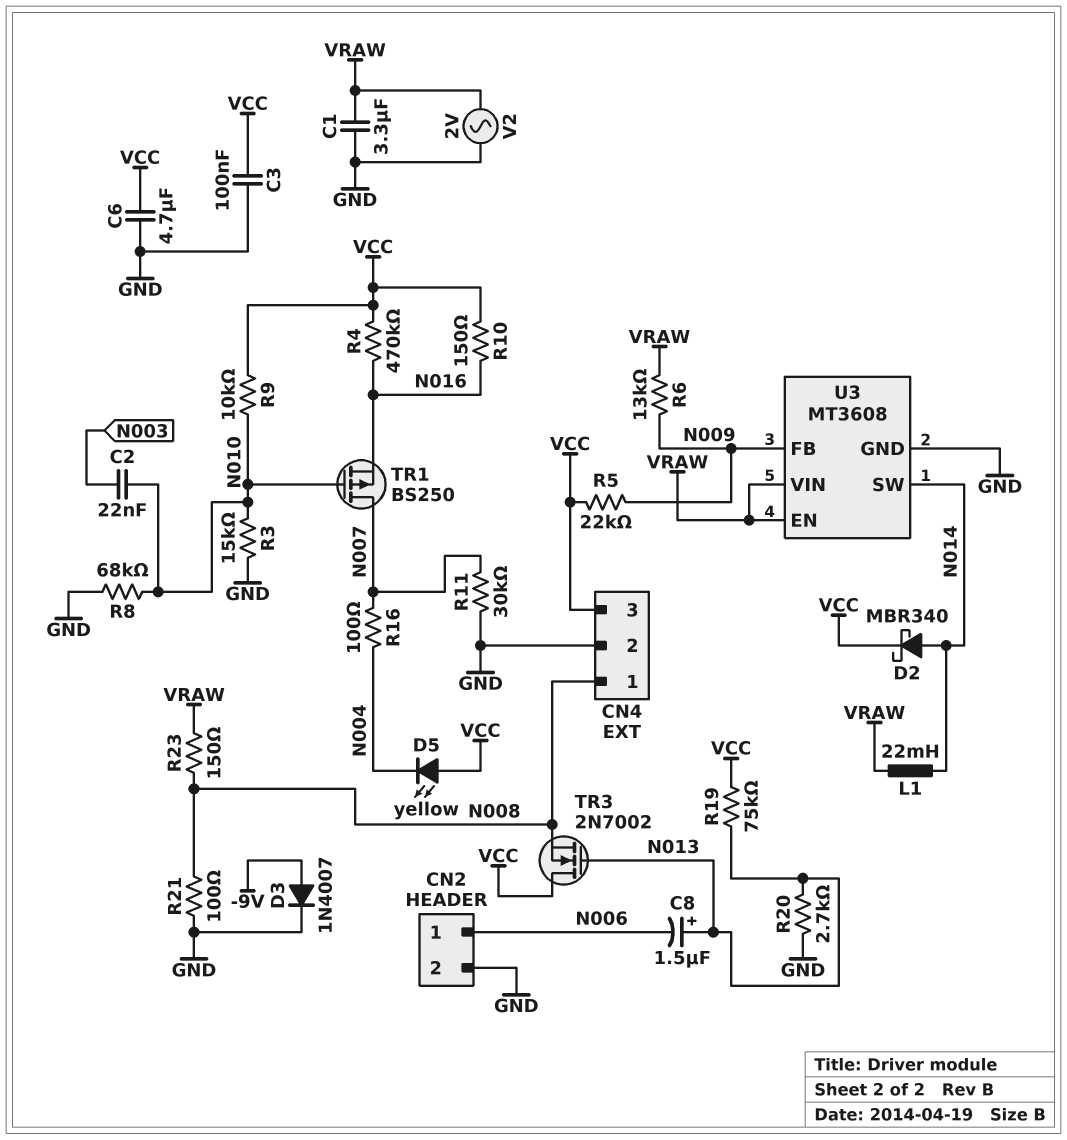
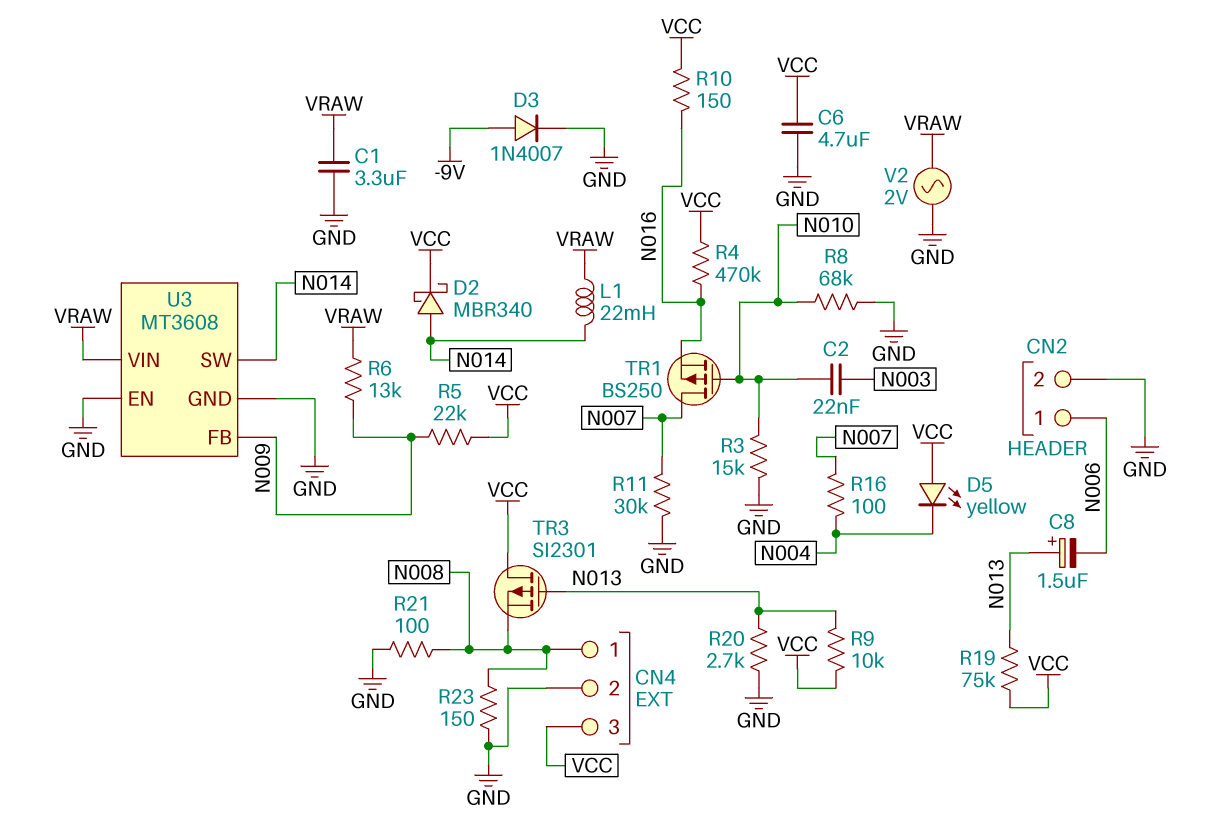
C3: 100nF (GND, VCC) -> none
R9: 10k (N010, VCC) -> 10k (N013, VCC)
R23: 150 (N008, VRAW) -> 150 (GND, N008)
TR3: NMOS 2N7002 (G N013, D VCC, S N008) -> PMOS SI2301 (G N013, D VCC, S N008)
U3 pin EN: VRAW -> GND

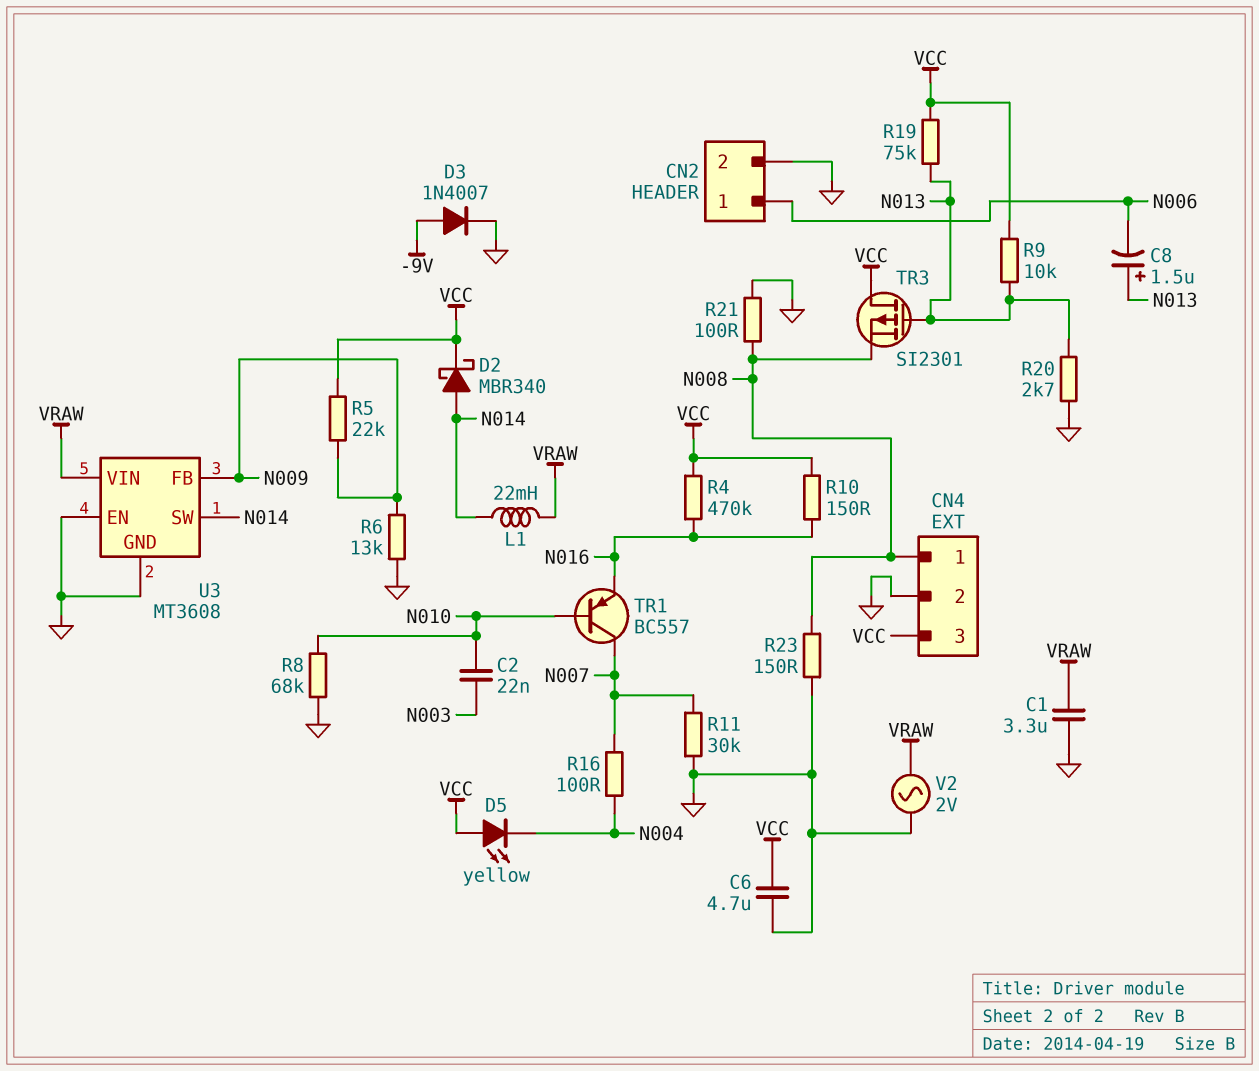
R3: 15k (GND, N010) -> none
R6: 13k (N009, VRAW) -> 13k (GND, N009)
TR1: PMOS BS250 (G N010, D N007, S N016) -> PNP BC557 (B N010, C N007, E N016)

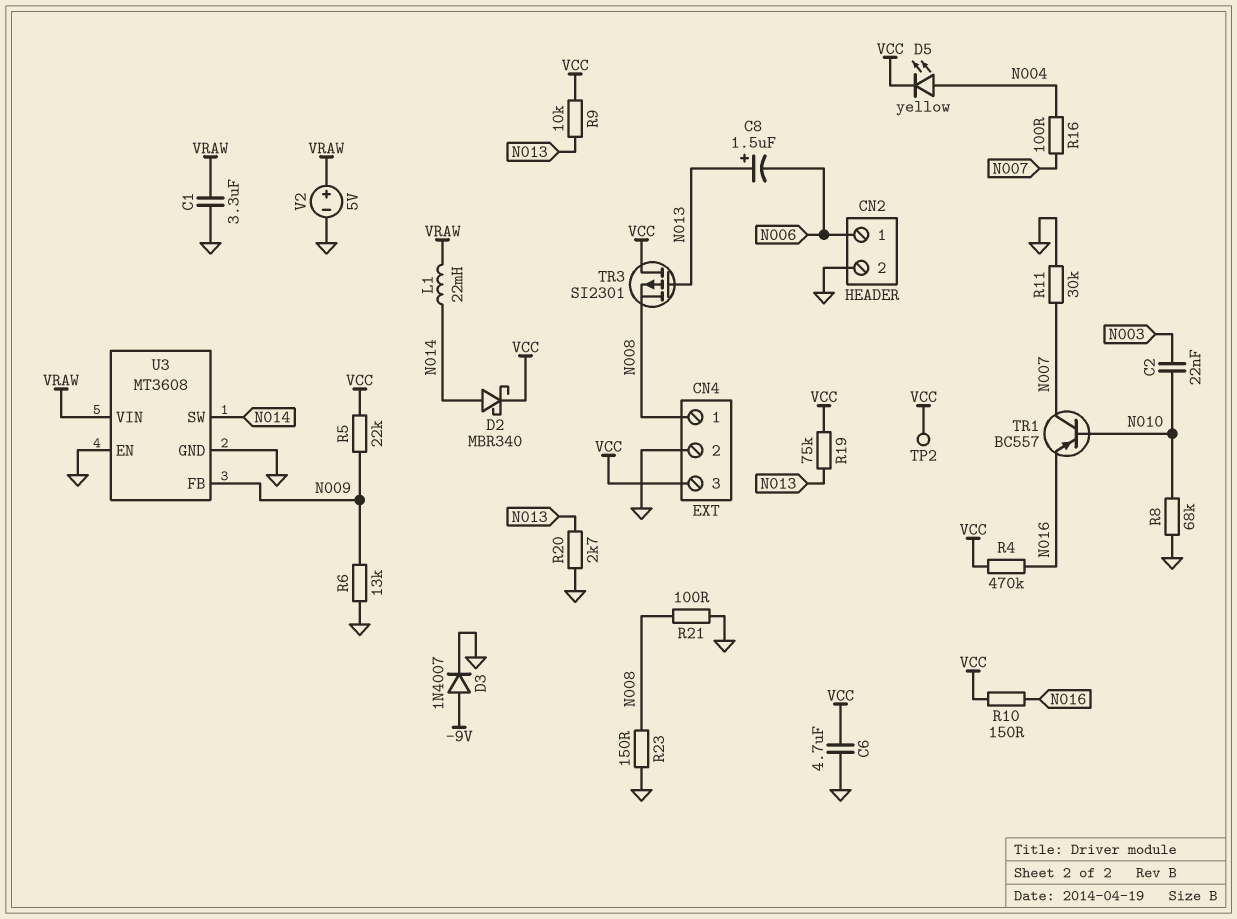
D5: LED yellow (A VCC, K N004) -> LED yellow (A N004, K VCC)
TP2: none -> test point (VCC)
V2: AC 2V (GND, VRAW) -> 5V (plus VRAW, minus GND)

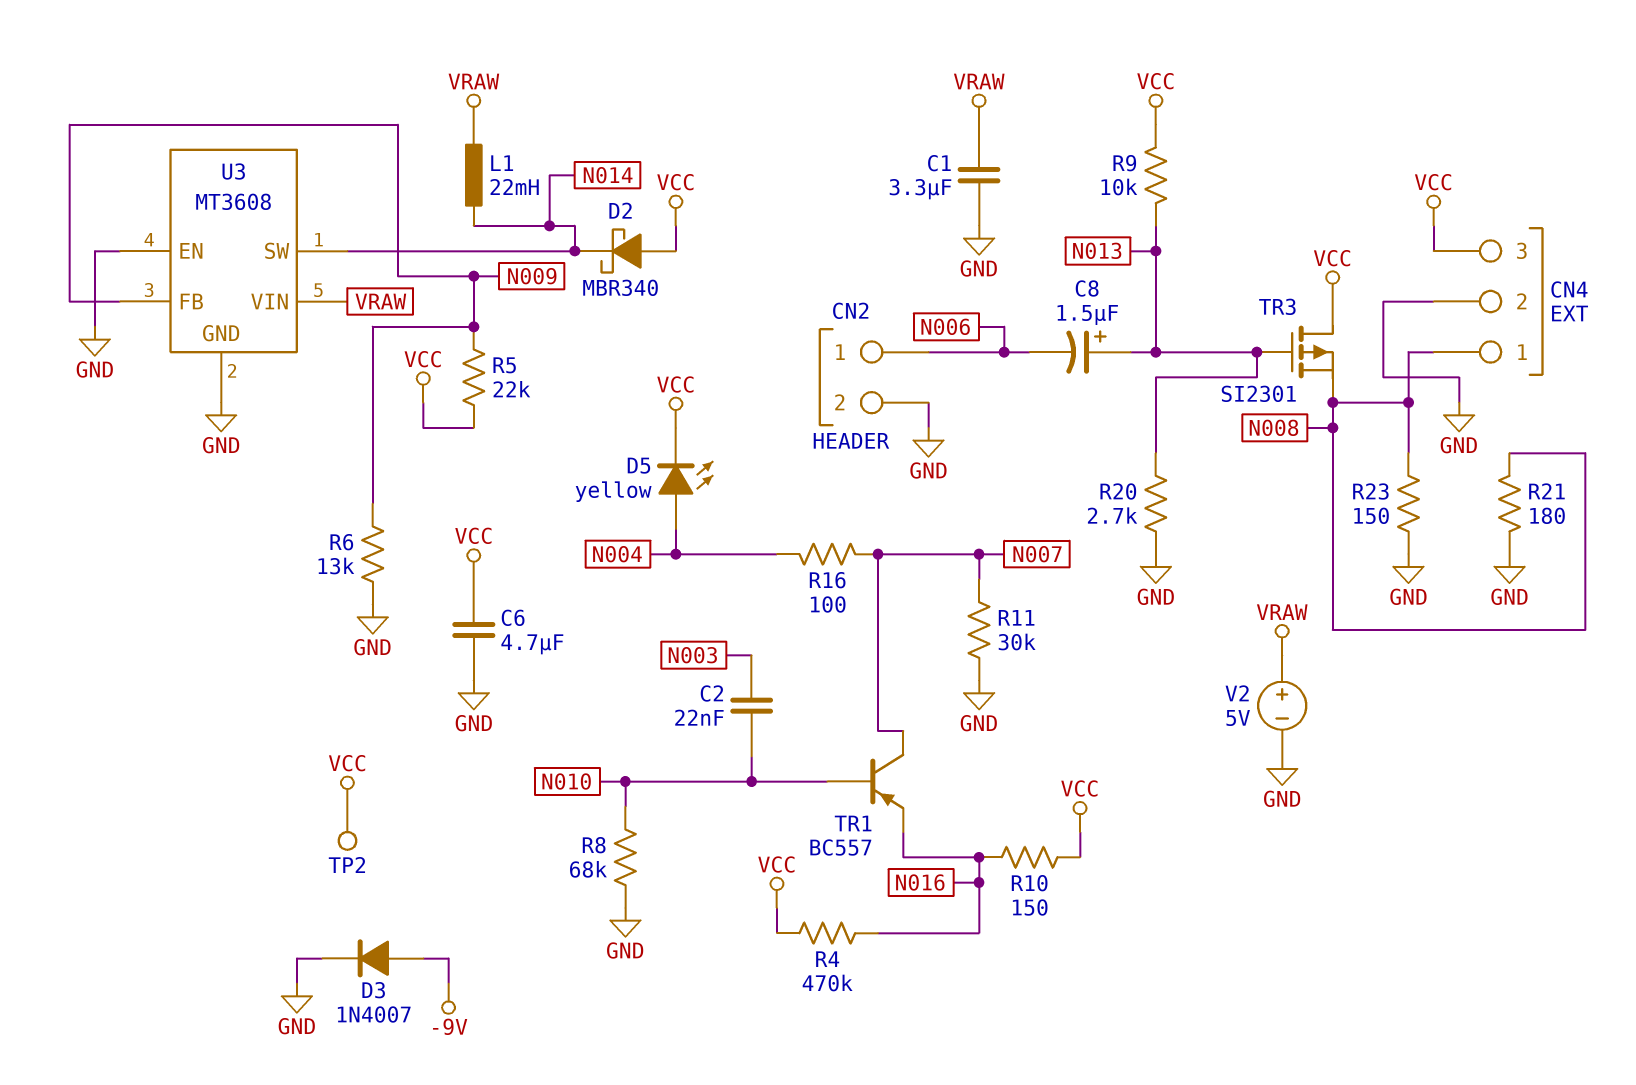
D2: schottky MBR340 (A N014, K VCC) -> schottky MBR340 (A VCC, K N014)
R19: 75k (N013, VCC) -> none
R21: 100 (GND, N008) -> 180 (GND, N008)

